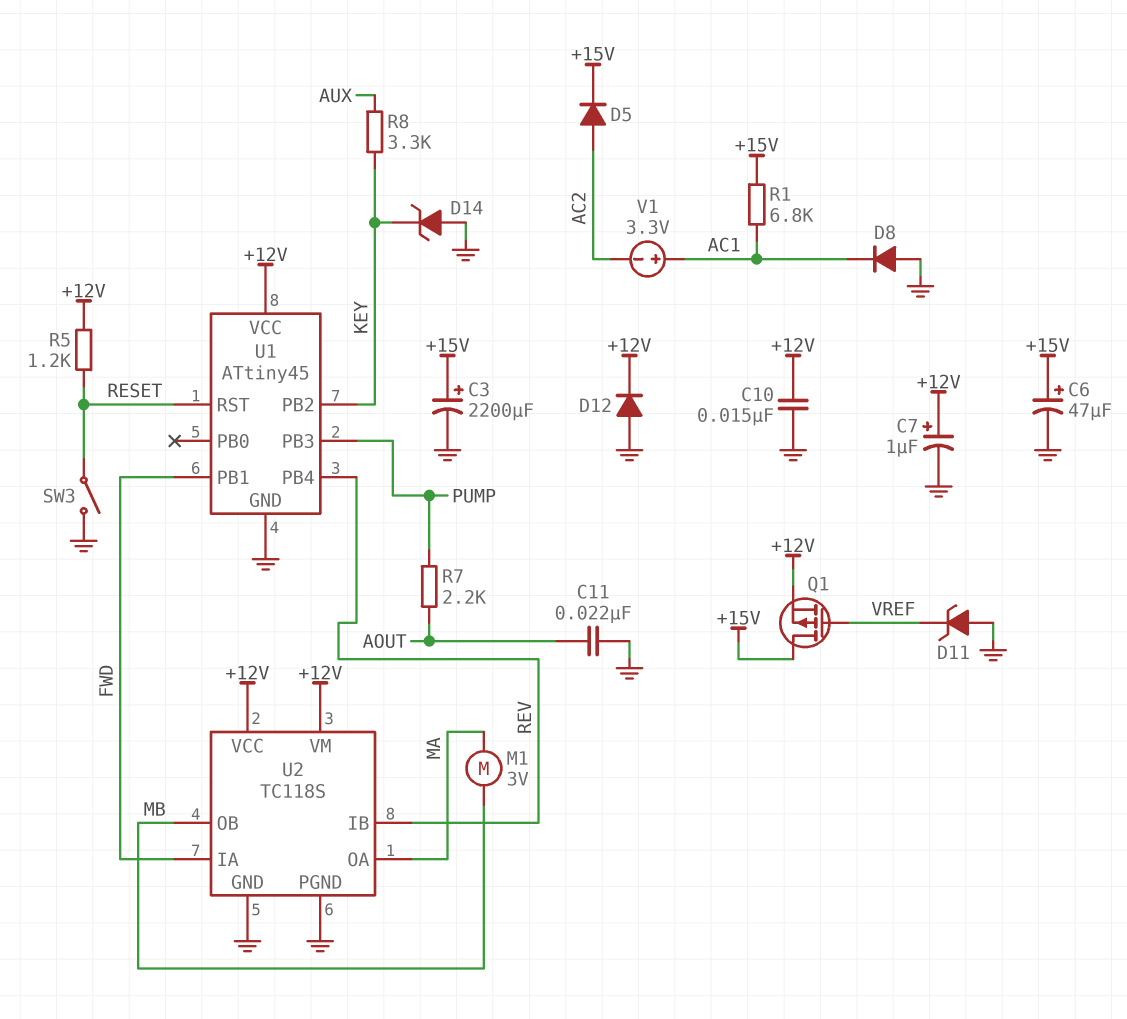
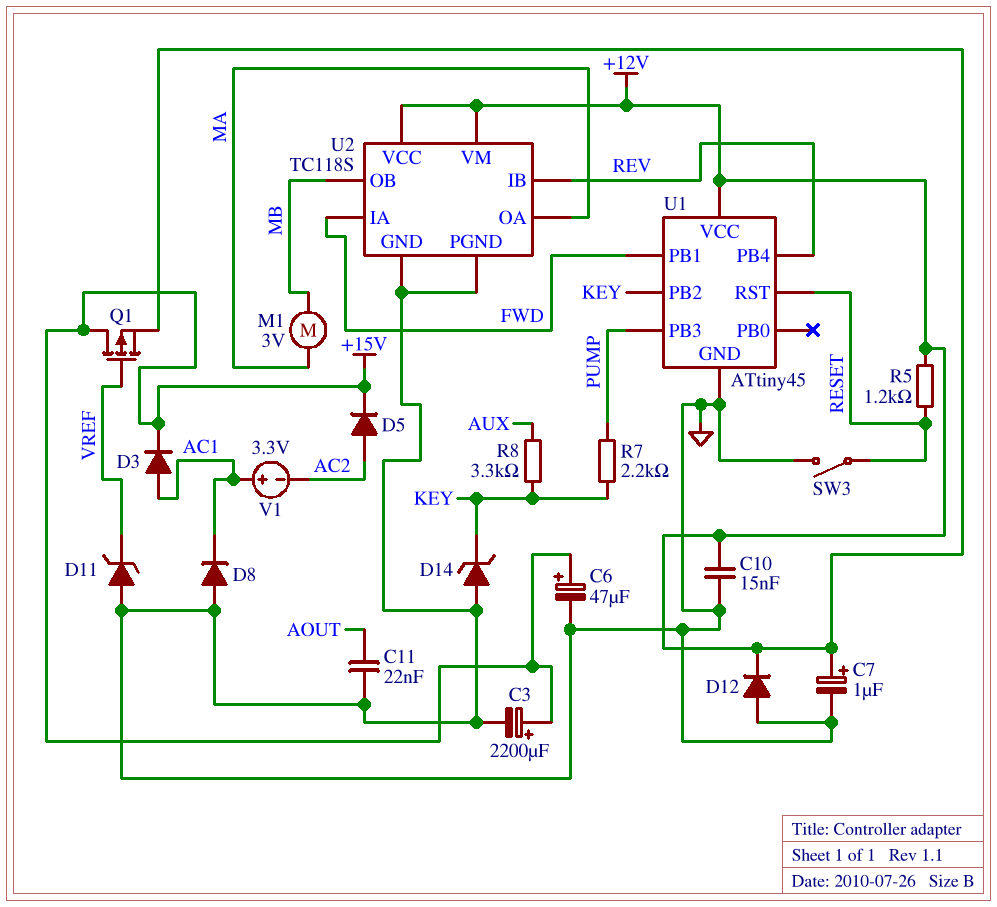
D3: none -> diode (A AC1, K +15V)
R1: 6.8k (+15V, AC1) -> none
R7: 2.2k (AOUT, PUMP) -> 2.2k (KEY, PUMP)

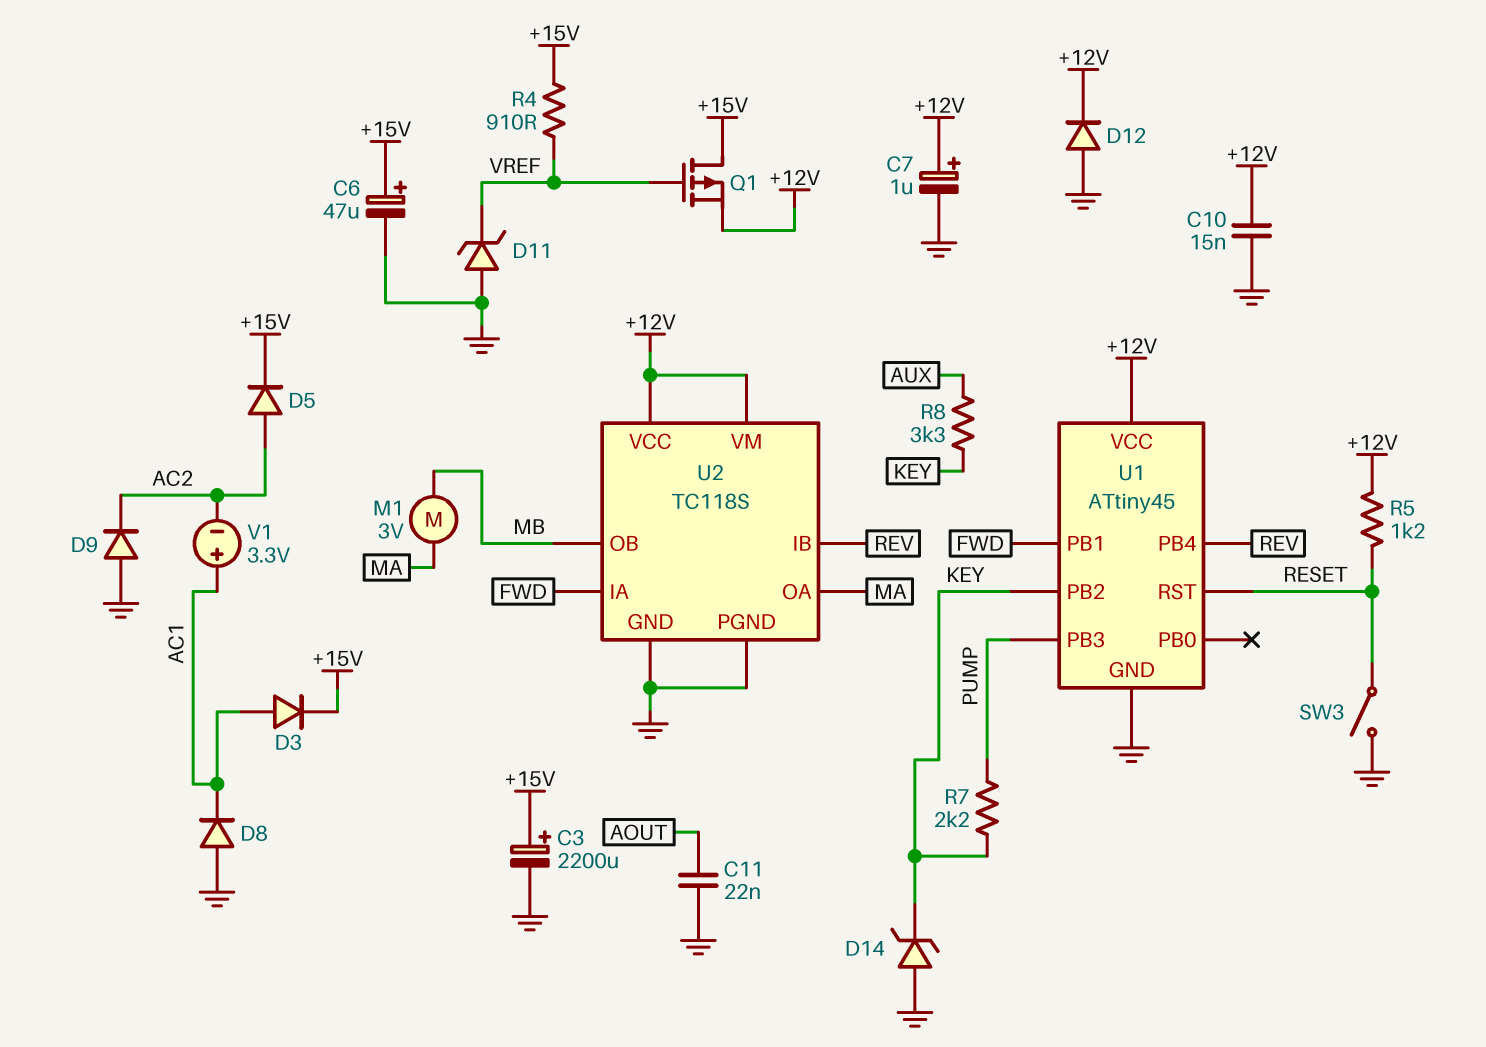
D9: none -> diode (A GND, K AC2)
R4: none -> 910 (+15V, VREF)

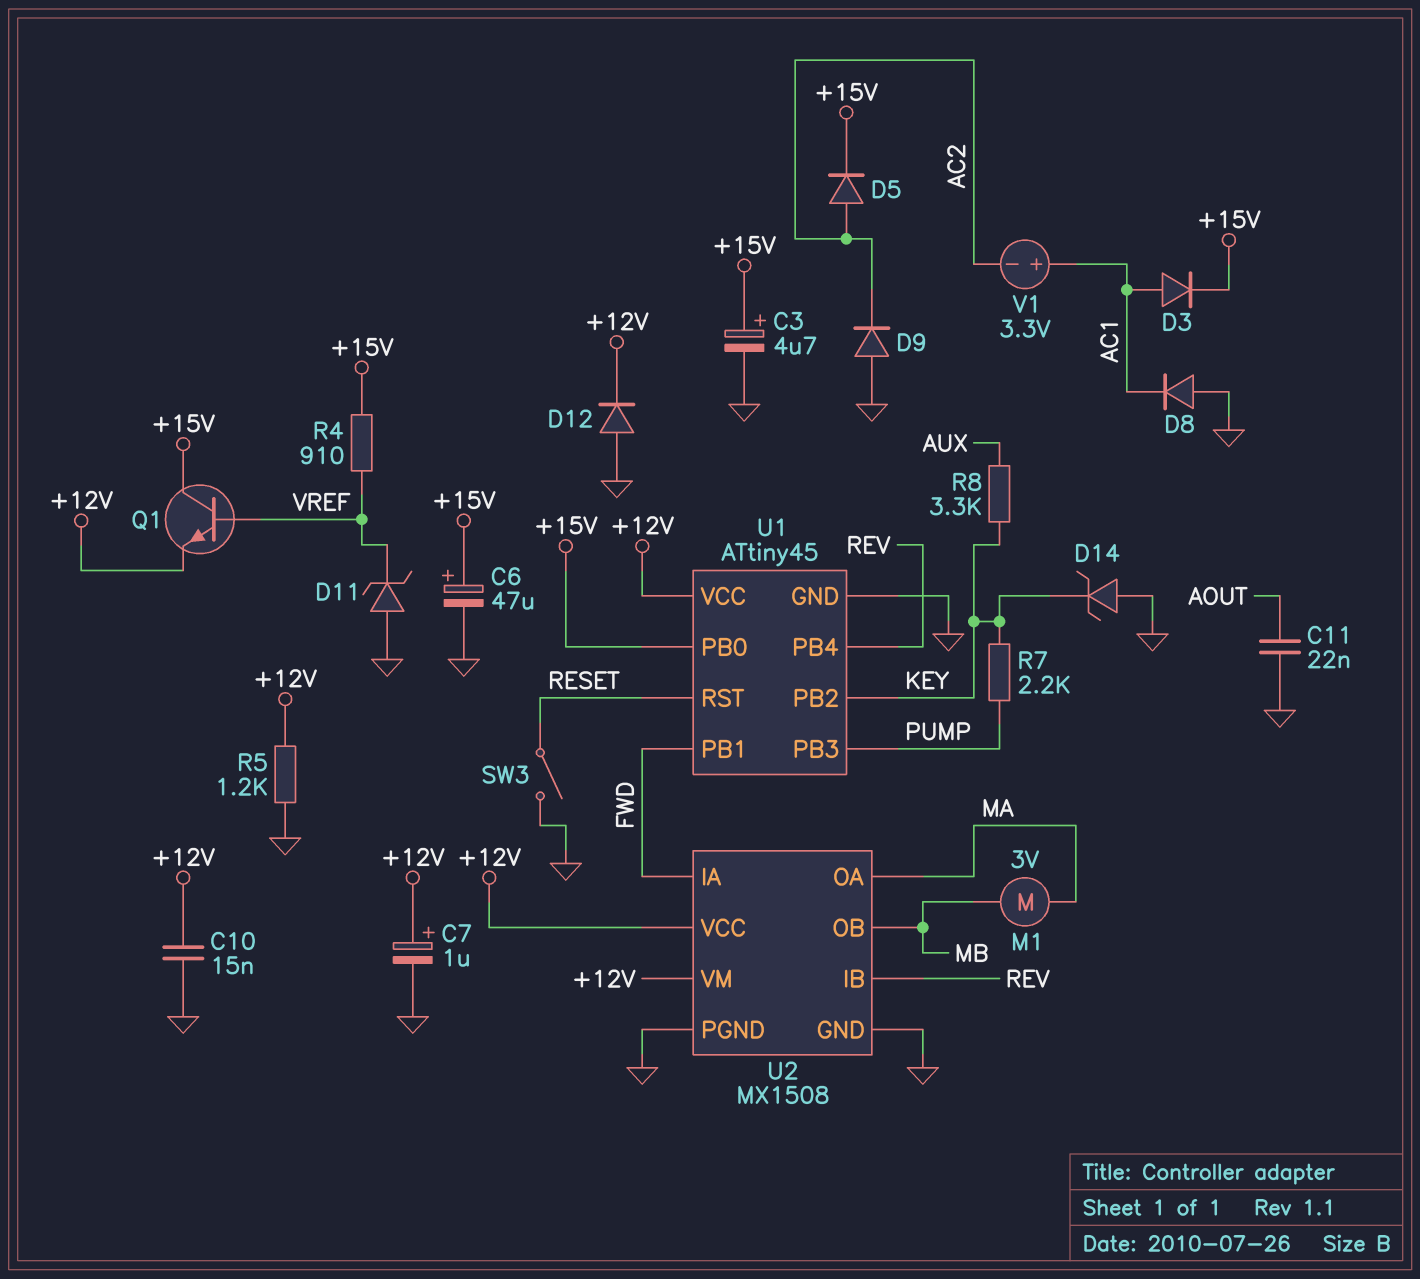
C3: 2200uF (plus +15V, minus GND) -> 4.7uF (plus +15V, minus GND)
Q1: PMOS (G VREF, D +15V, S +12V) -> NPN (B VREF, C +15V, E +12V)
R5: 1.2k (+12V, RESET) -> 1.2k (+12V, GND)
U1 pin PB0: none -> +15V
U2: TC118S -> MX1508

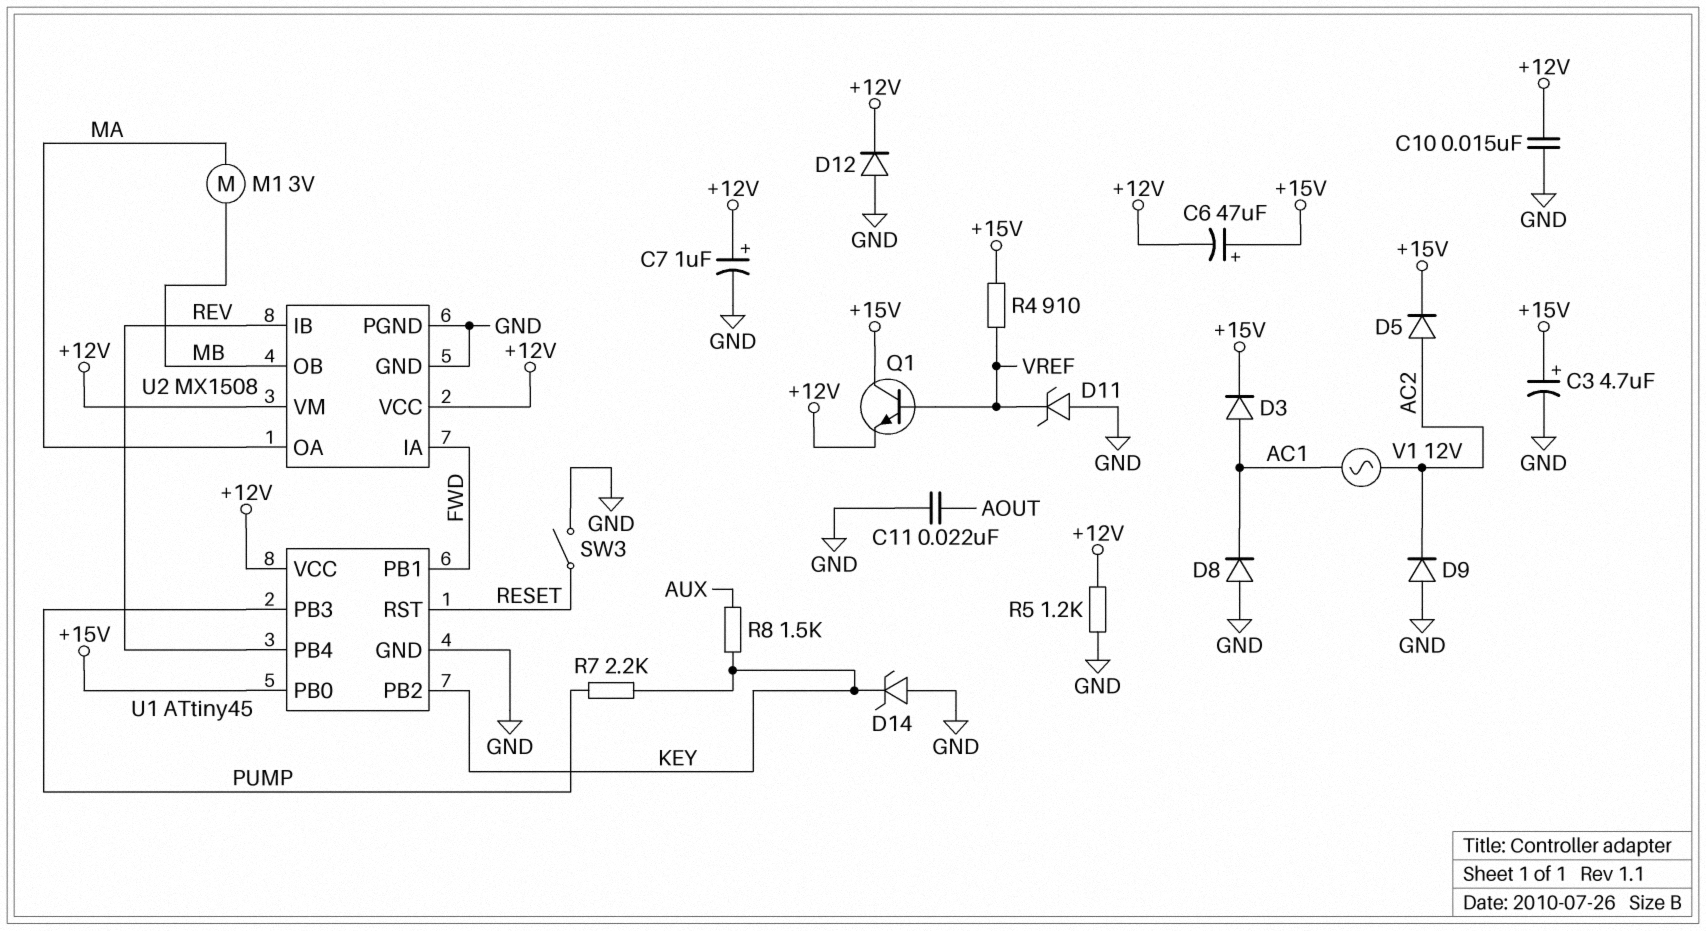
C6: 47uF (plus +15V, minus GND) -> 47uF (plus +15V, minus +12V)
R8: 3.3k (AUX, KEY) -> 1.5k (AUX, KEY)
V1: 3.3V (plus AC1, minus AC2) -> AC 12V (AC1, AC2)

